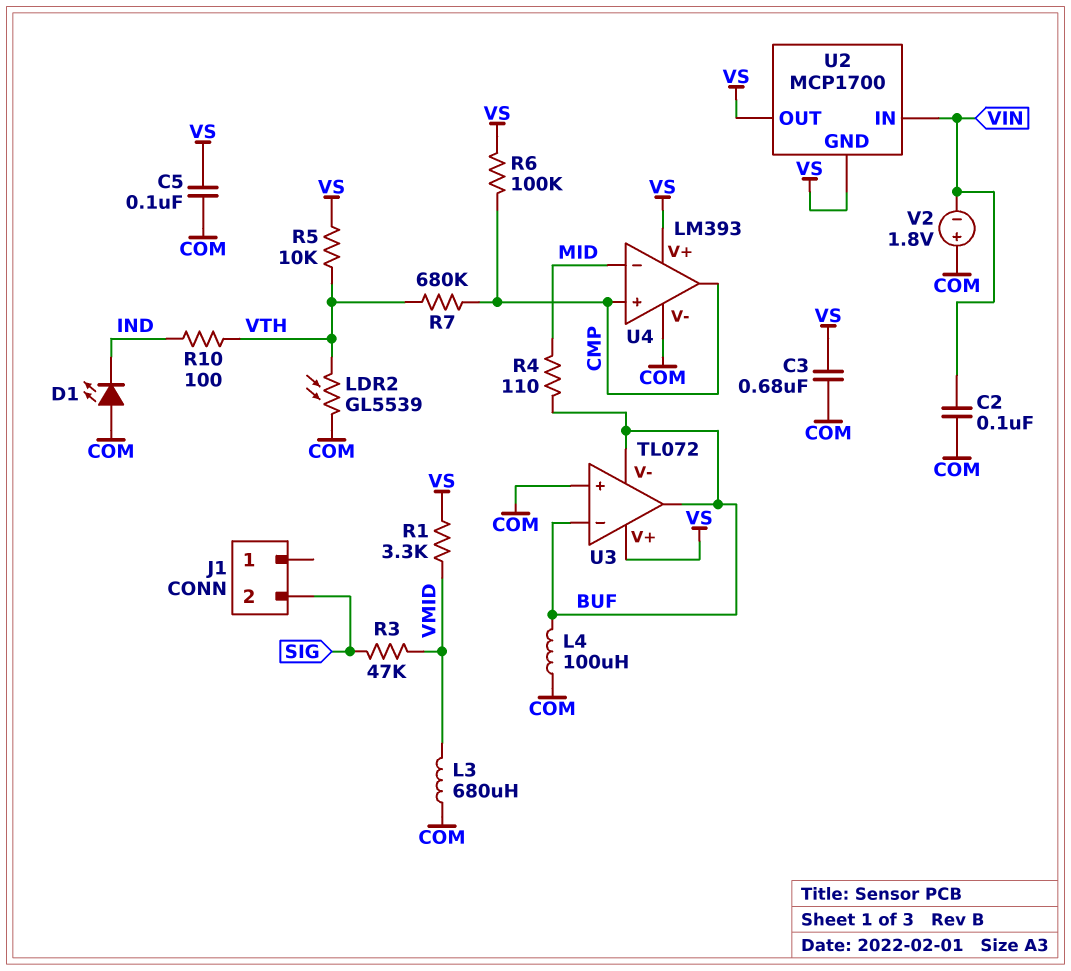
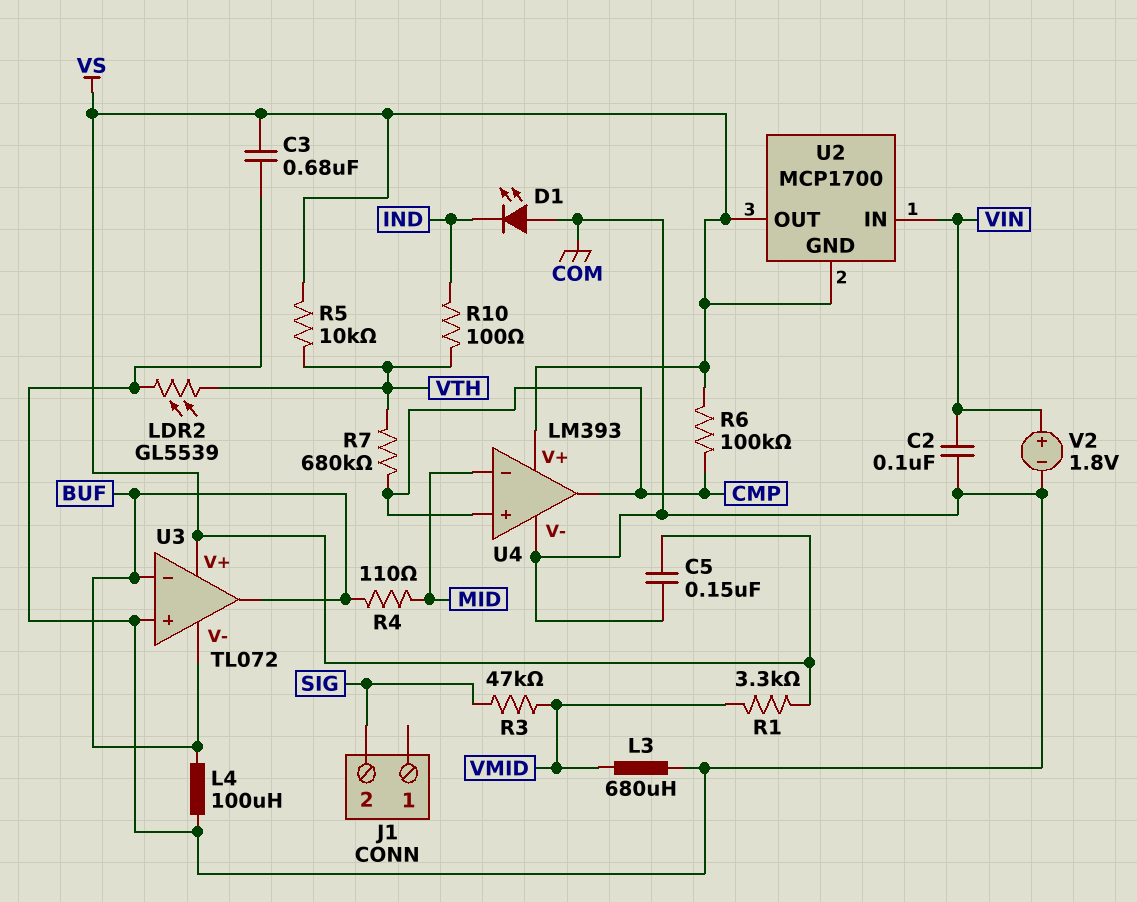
C5: 100nF (COM, VS) -> 150nF (COM, VS)
V2: 1.8V (plus COM, minus VIN) -> 1.8V (plus VIN, minus COM)

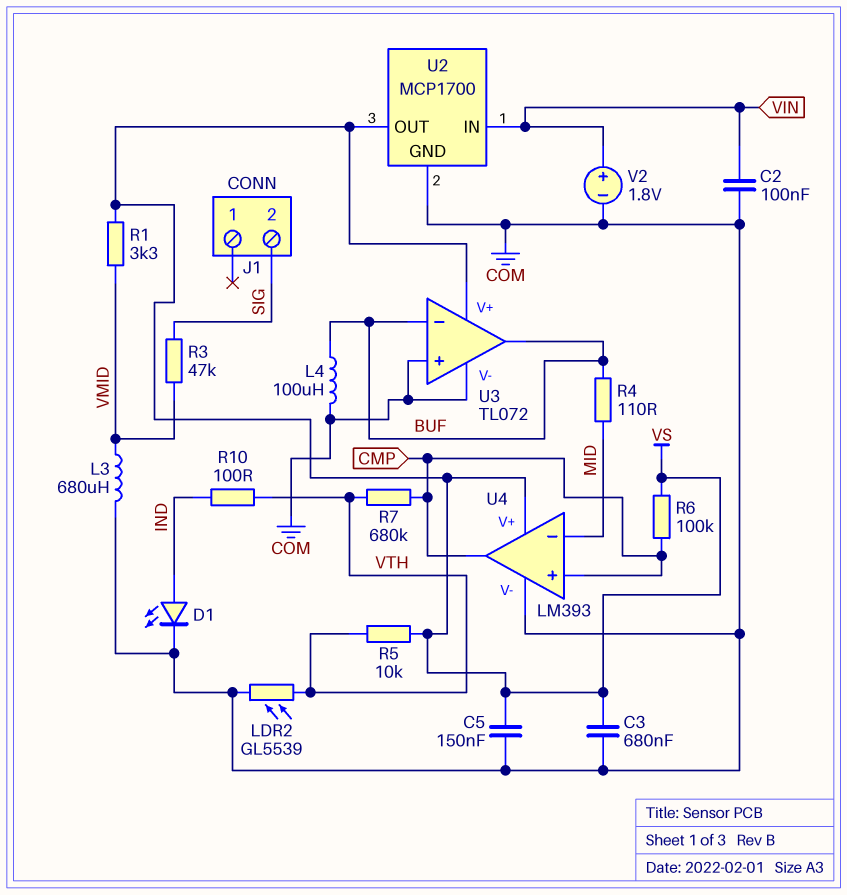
D1: LED (A COM, K IND) -> LED (A IND, K COM)
U2 pin GND: VS -> COM
U3 pin V-: BUF -> COM

